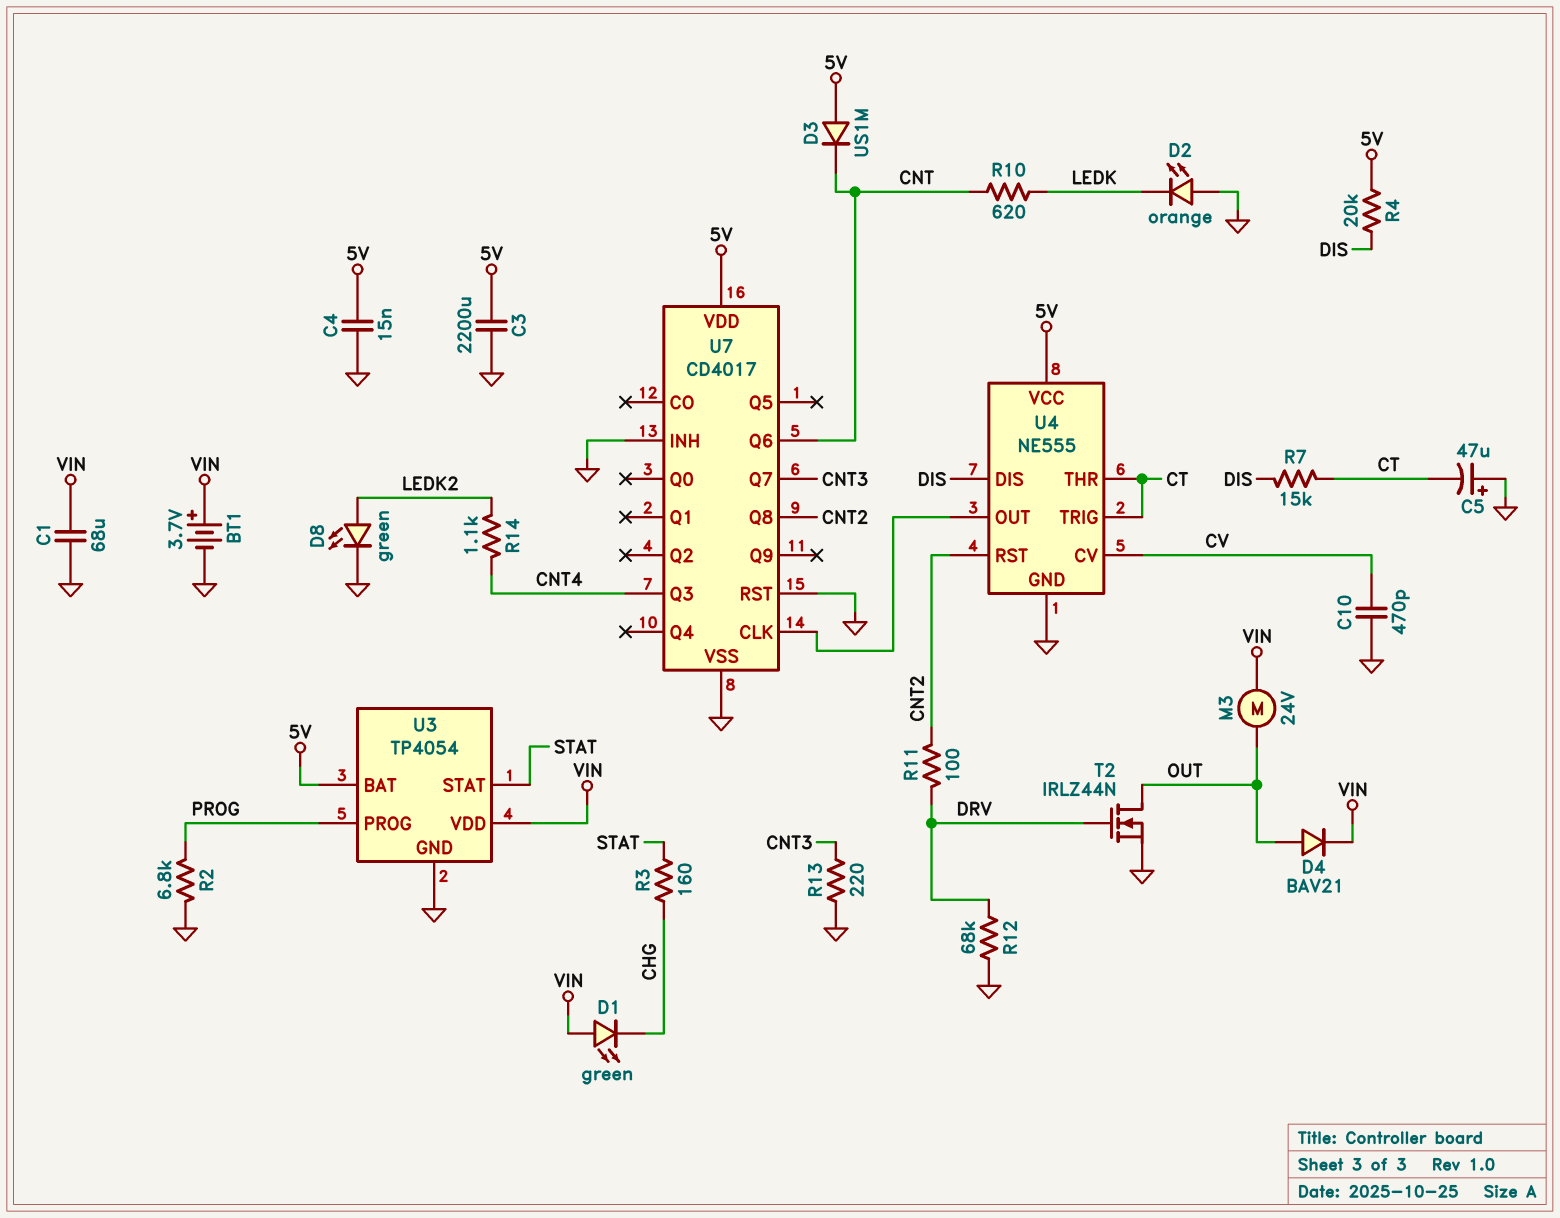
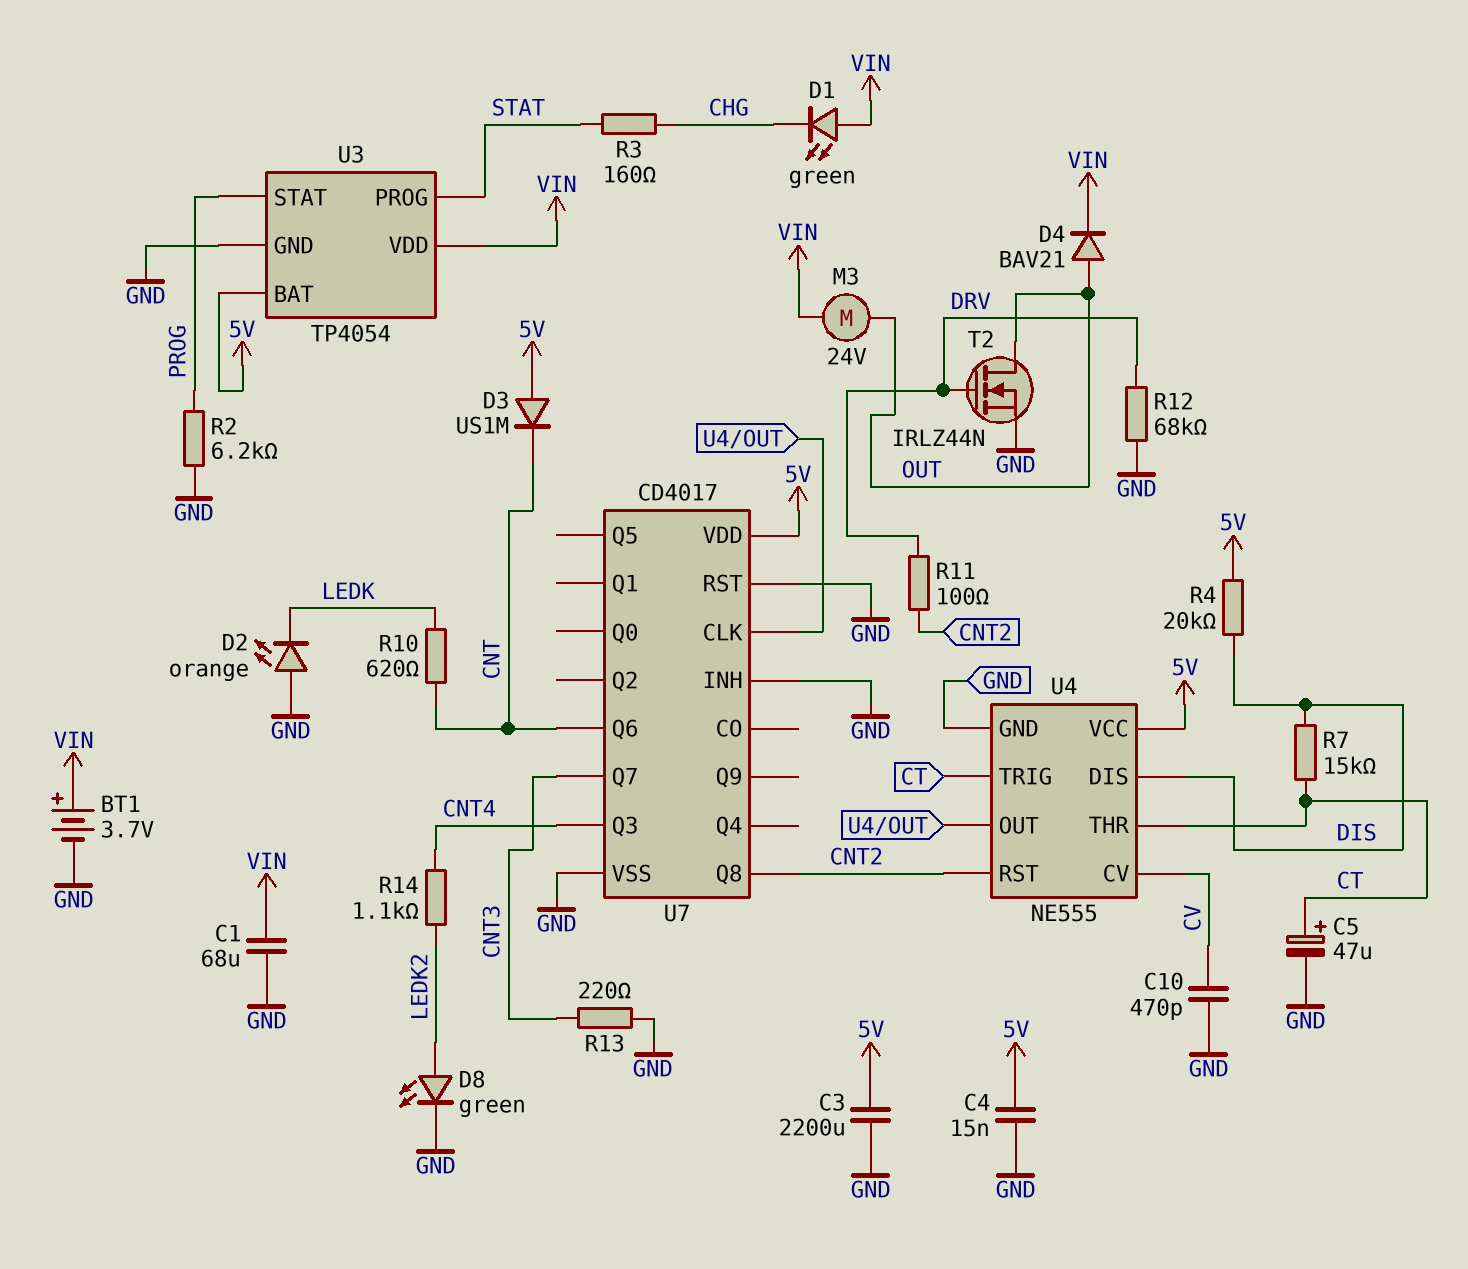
C5: 47uF (plus GND, minus CT) -> 47uF (plus CT, minus GND)
R2: 6.8k (GND, PROG) -> 6.2k (GND, PROG)
U3 pin PROG: PROG -> STAT
U3 pin STAT: STAT -> PROG

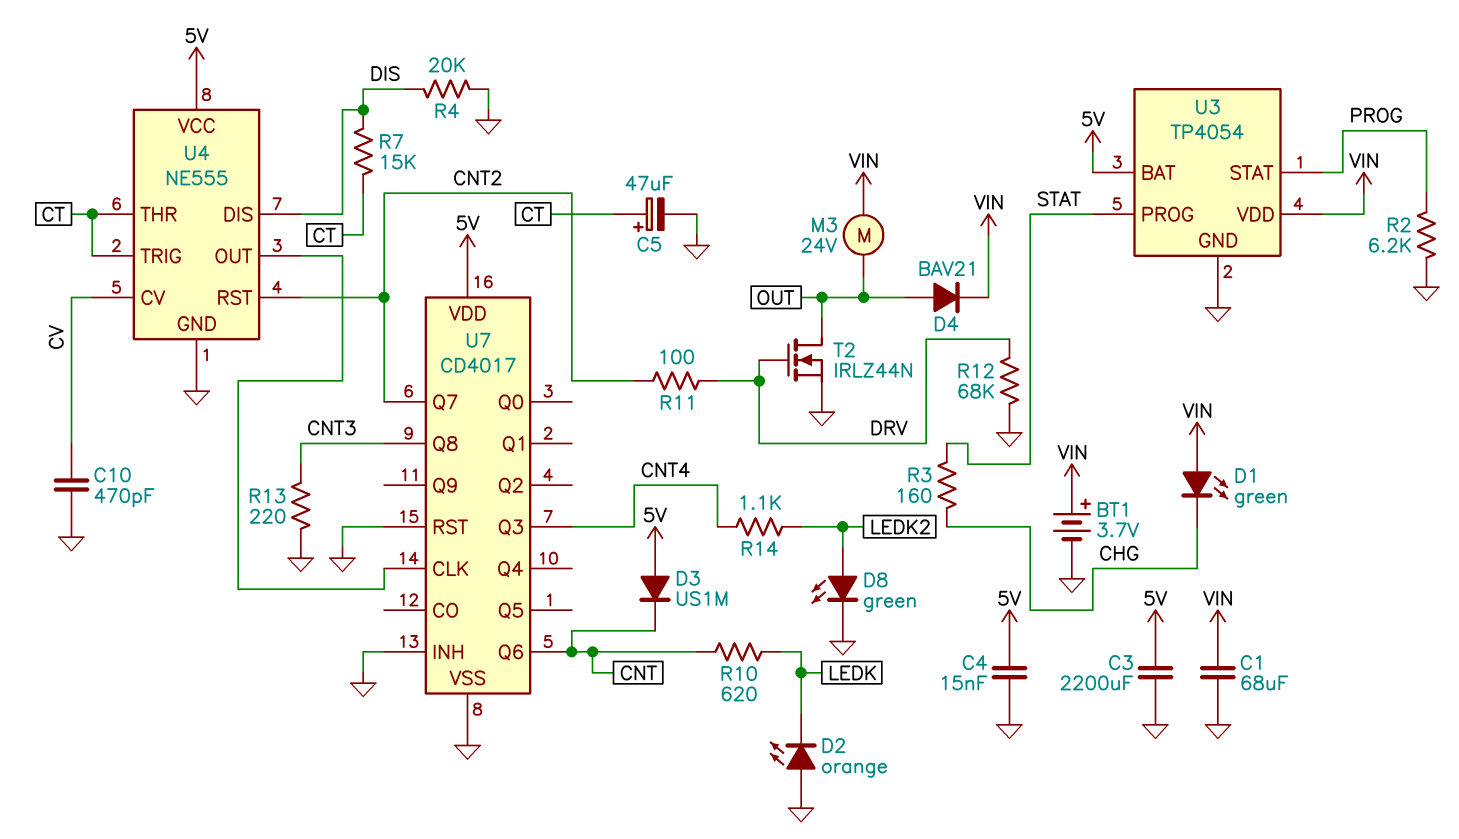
R4: 20k (5V, DIS) -> 20k (DIS, GND)
U7 pin Q7: CNT3 -> CNT2
U7 pin Q8: CNT2 -> CNT3

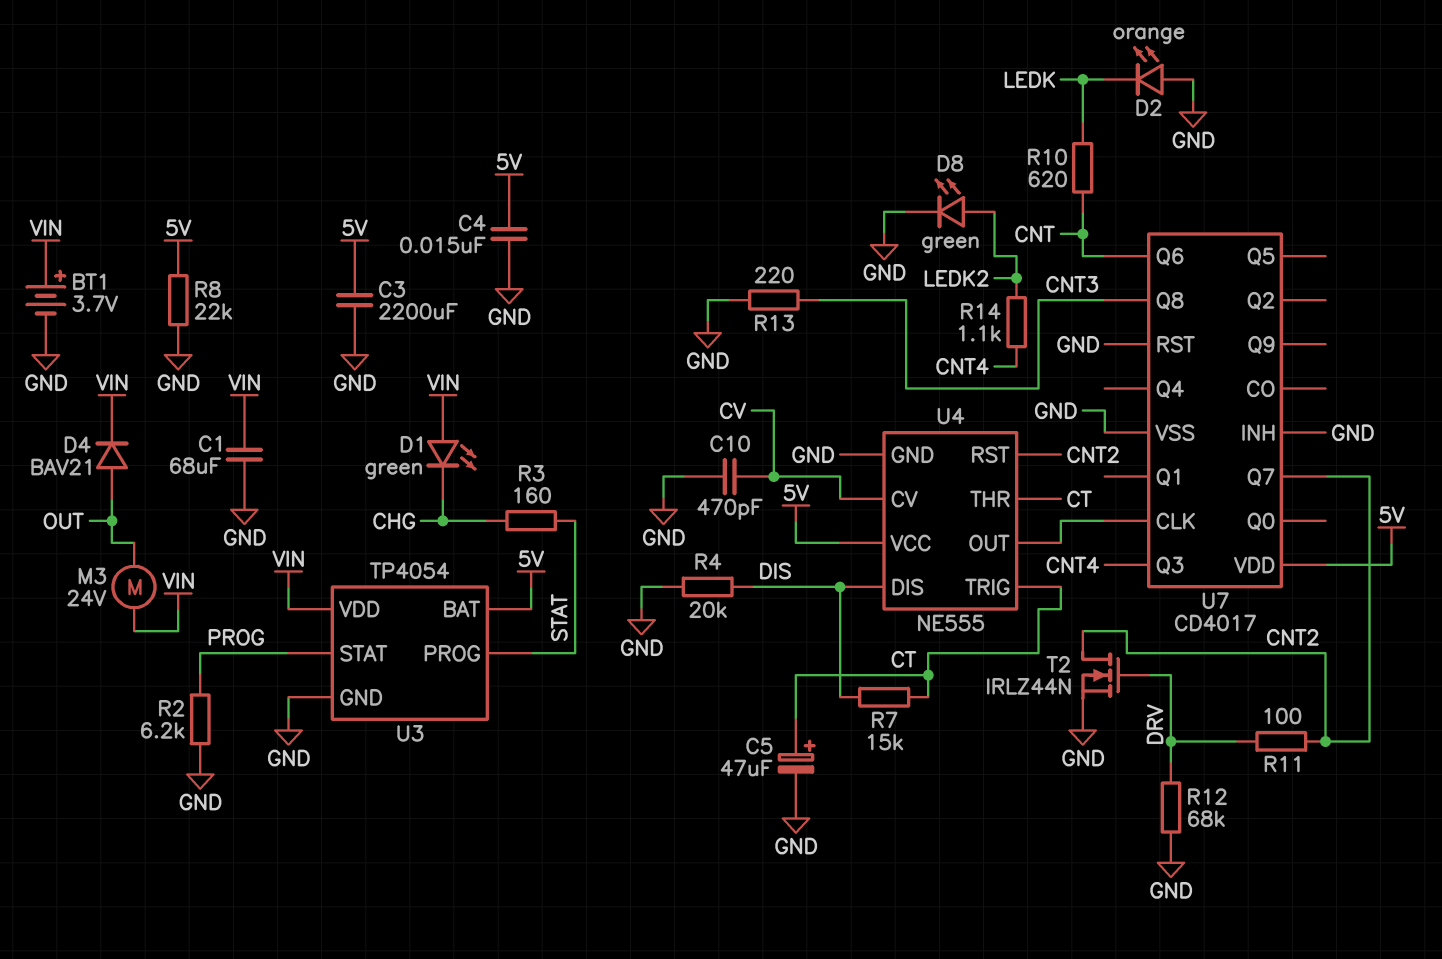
D3: diode US1M (A 5V, K CNT) -> none
R8: none -> 22k (5V, GND)
T2: NMOS IRLZ44N (G DRV, D OUT, S GND) -> NMOS IRLZ44N (G DRV, D CNT2, S GND)

